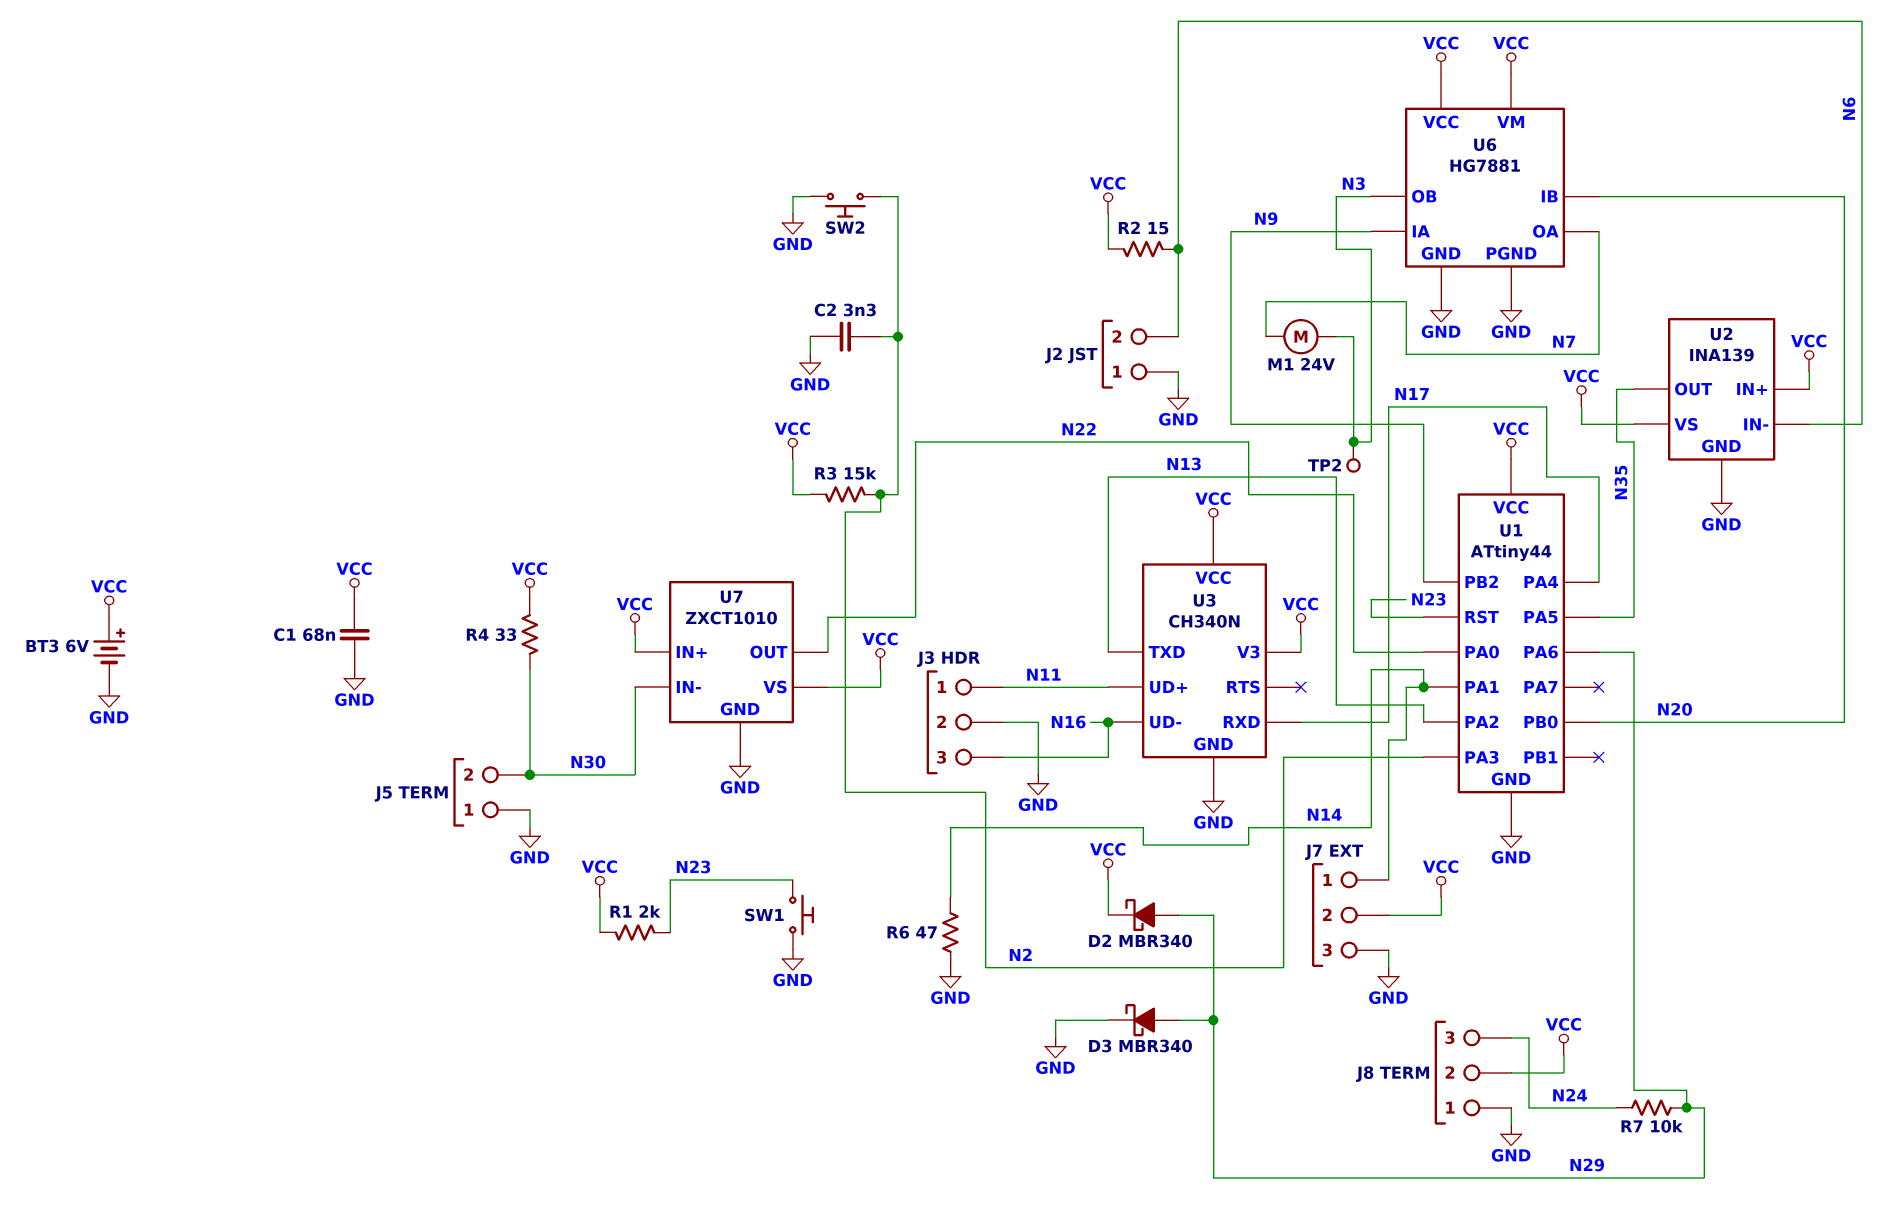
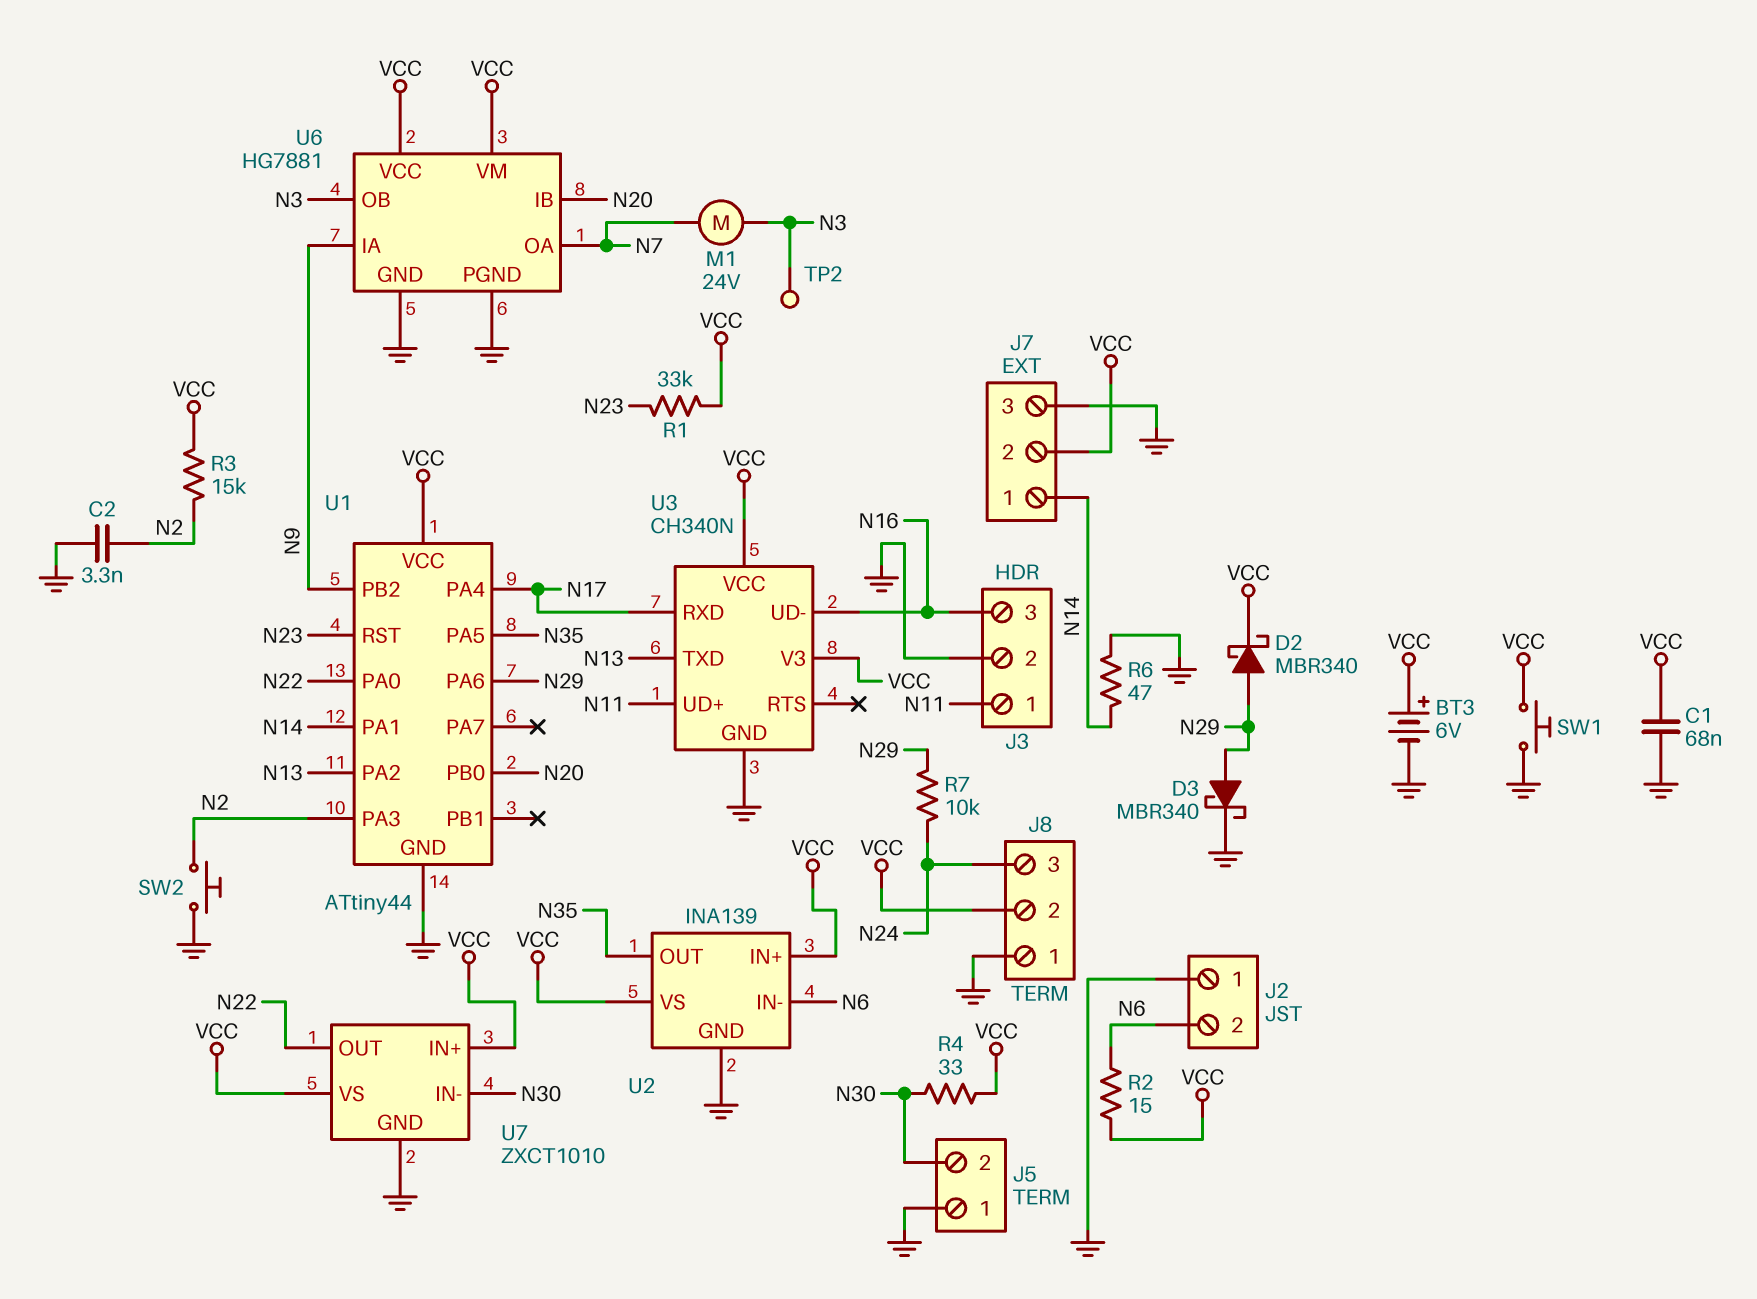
R1: 2k (N23, VCC) -> 33k (N23, VCC)
SW1: button (GND, N23) -> button (GND, VCC)

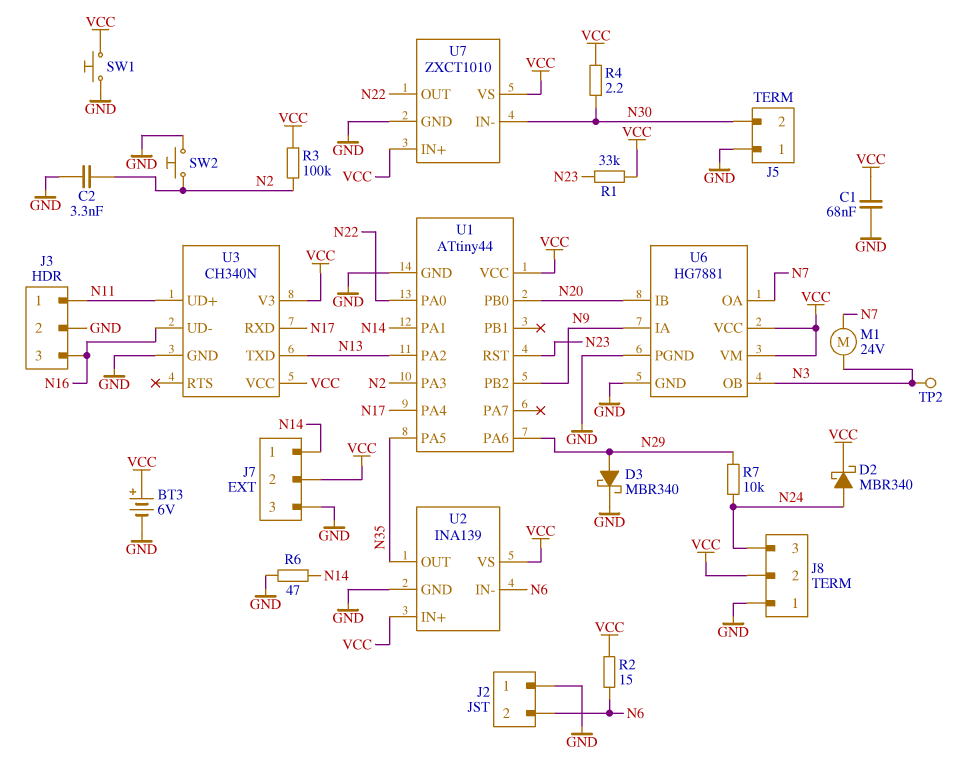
D2: schottky MBR340 (A N29, K VCC) -> schottky MBR340 (A N24, K VCC)
R3: 15k (N2, VCC) -> 100k (N2, VCC)
R4: 33 (N30, VCC) -> 2.2 (N30, VCC)

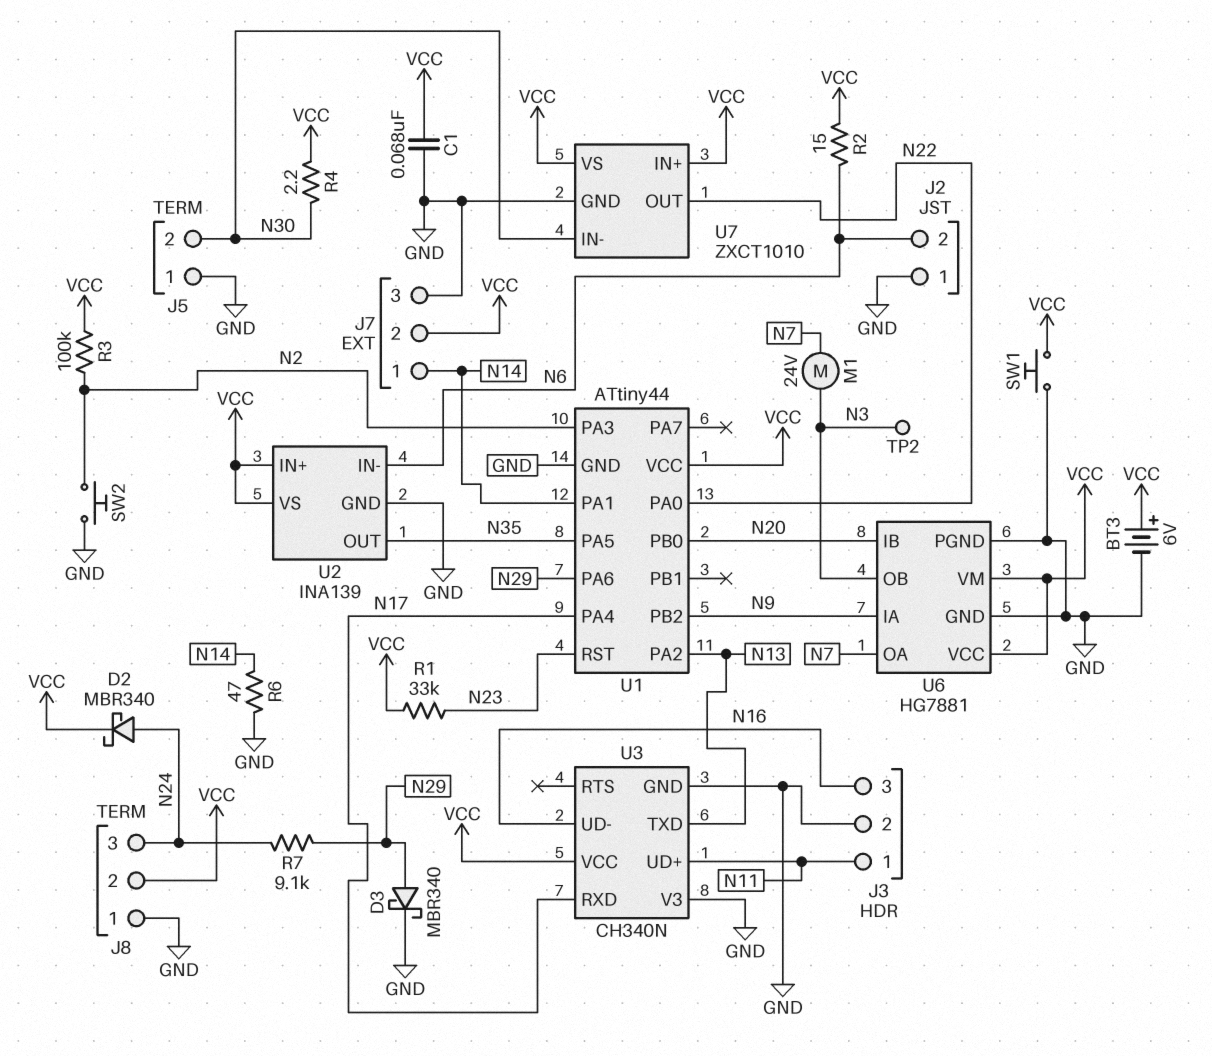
C2: 3.3nF (GND, N2) -> none
R7: 10k (N24, N29) -> 9.1k (N24, N29)
U3 pin V3: VCC -> GND

